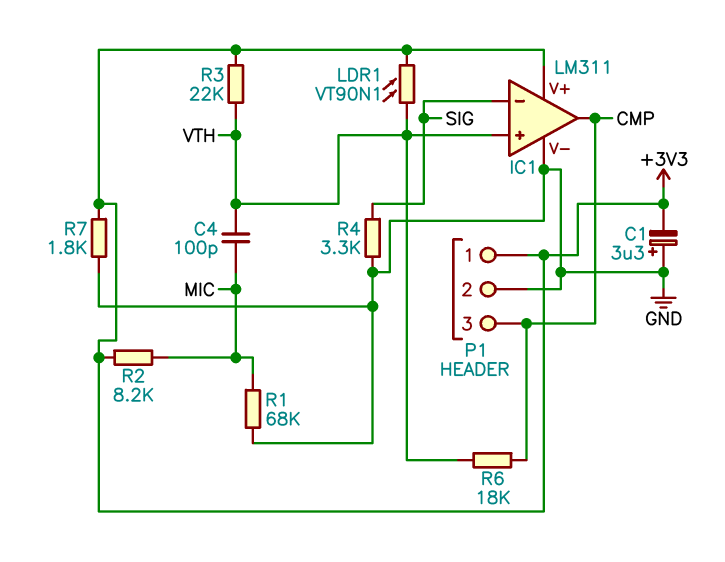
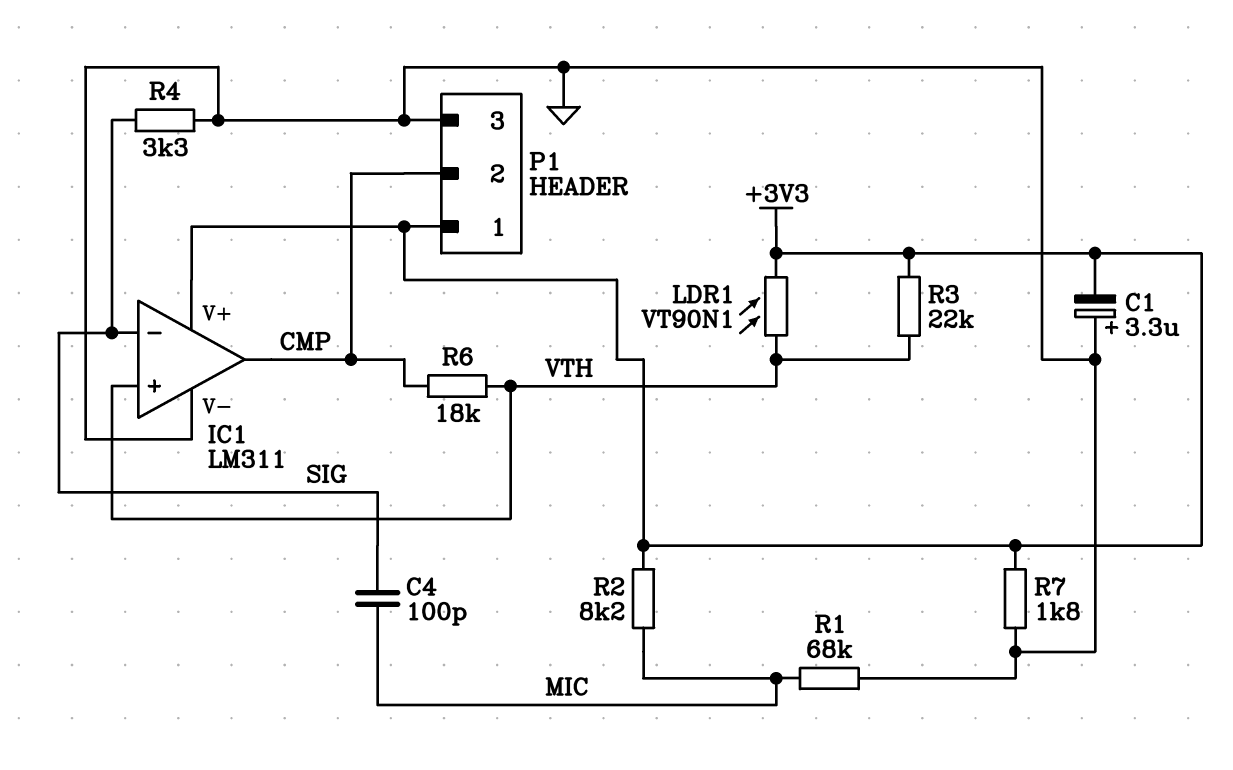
C4: 100pF (MIC, VTH) -> 100pF (MIC, SIG)
P1 pin 2: GND -> CMP
P1 pin 3: CMP -> GND

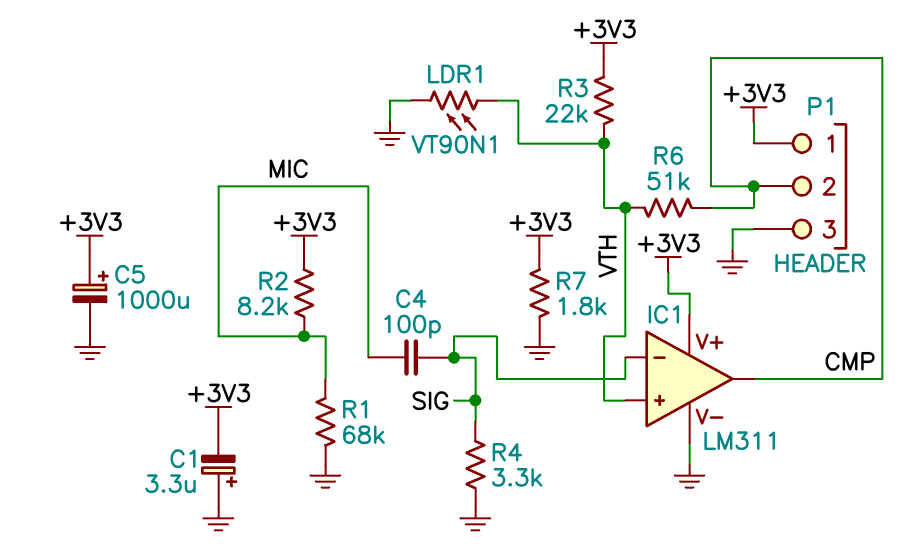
C5: none -> 1000uF (plus +3V3, minus GND)
LDR1: VT90N1 (+3V3, VTH) -> VT90N1 (GND, VTH)
R6: 18k (CMP, VTH) -> 51k (CMP, VTH)

